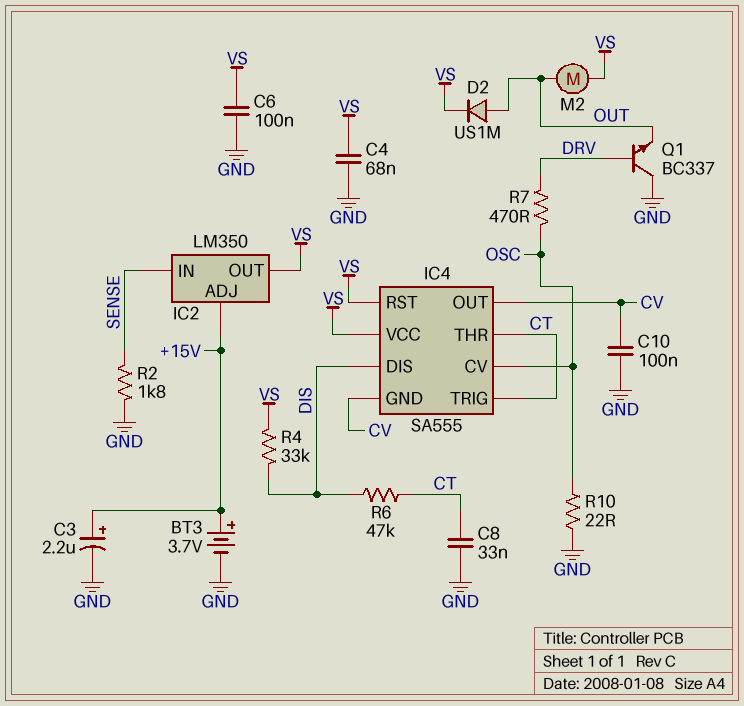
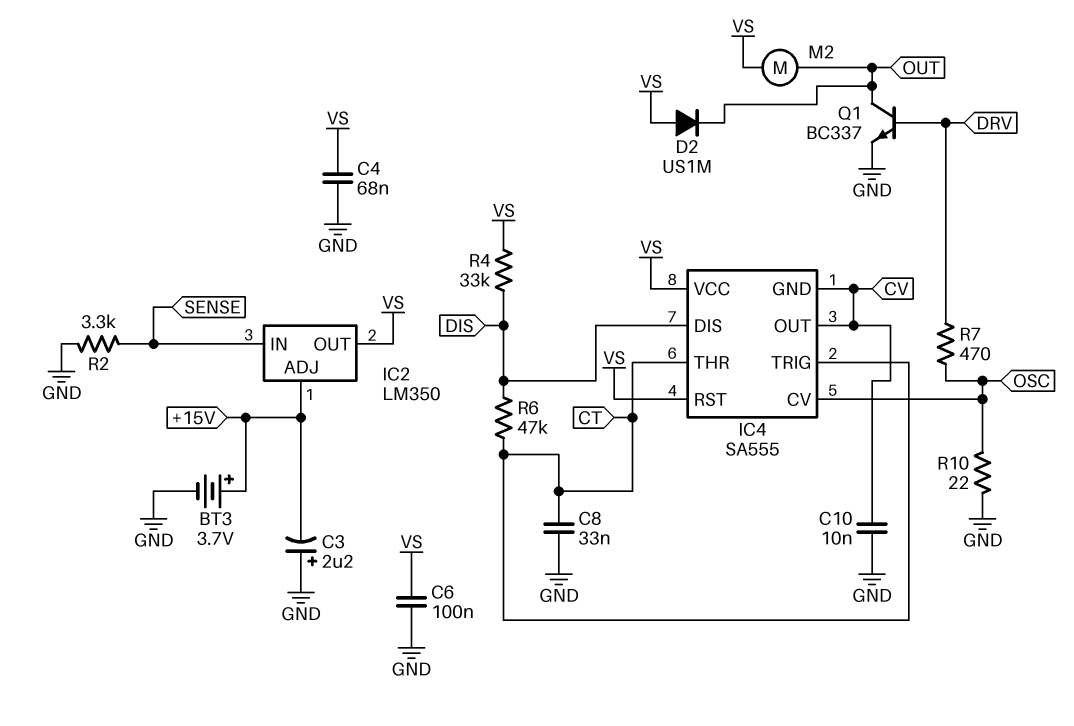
C3: 2.2uF (plus +15V, minus GND) -> 2.2uF (plus GND, minus +15V)
C10: 100nF (CV, GND) -> 10nF (CV, GND)
D2: diode US1M (A OUT, K VS) -> diode US1M (A VS, K OUT)
Q1: NPN BC337 (B DRV, C GND, E OUT) -> NPN BC337 (B DRV, C OUT, E GND)
R2: 1.8k (GND, SENSE) -> 3.3k (GND, SENSE)

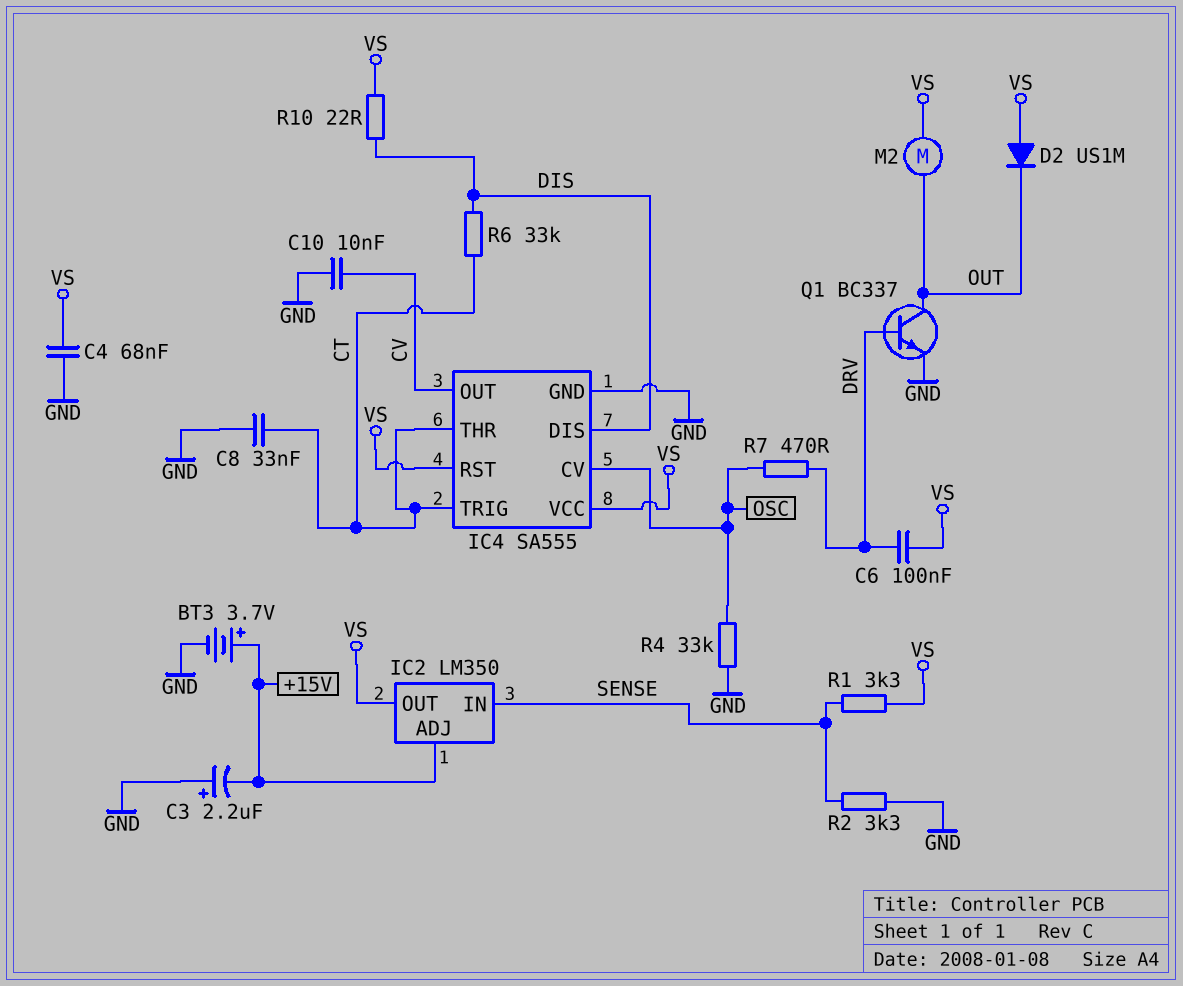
C6: 100nF (GND, VS) -> 100nF (DRV, VS)
IC4 pin GND: CV -> GND
R1: none -> 3.3k (SENSE, VS)
R4: 33k (DIS, VS) -> 33k (GND, OSC)
R6: 47k (CT, DIS) -> 33k (CT, DIS)
R10: 22 (GND, OSC) -> 22 (DIS, VS)

